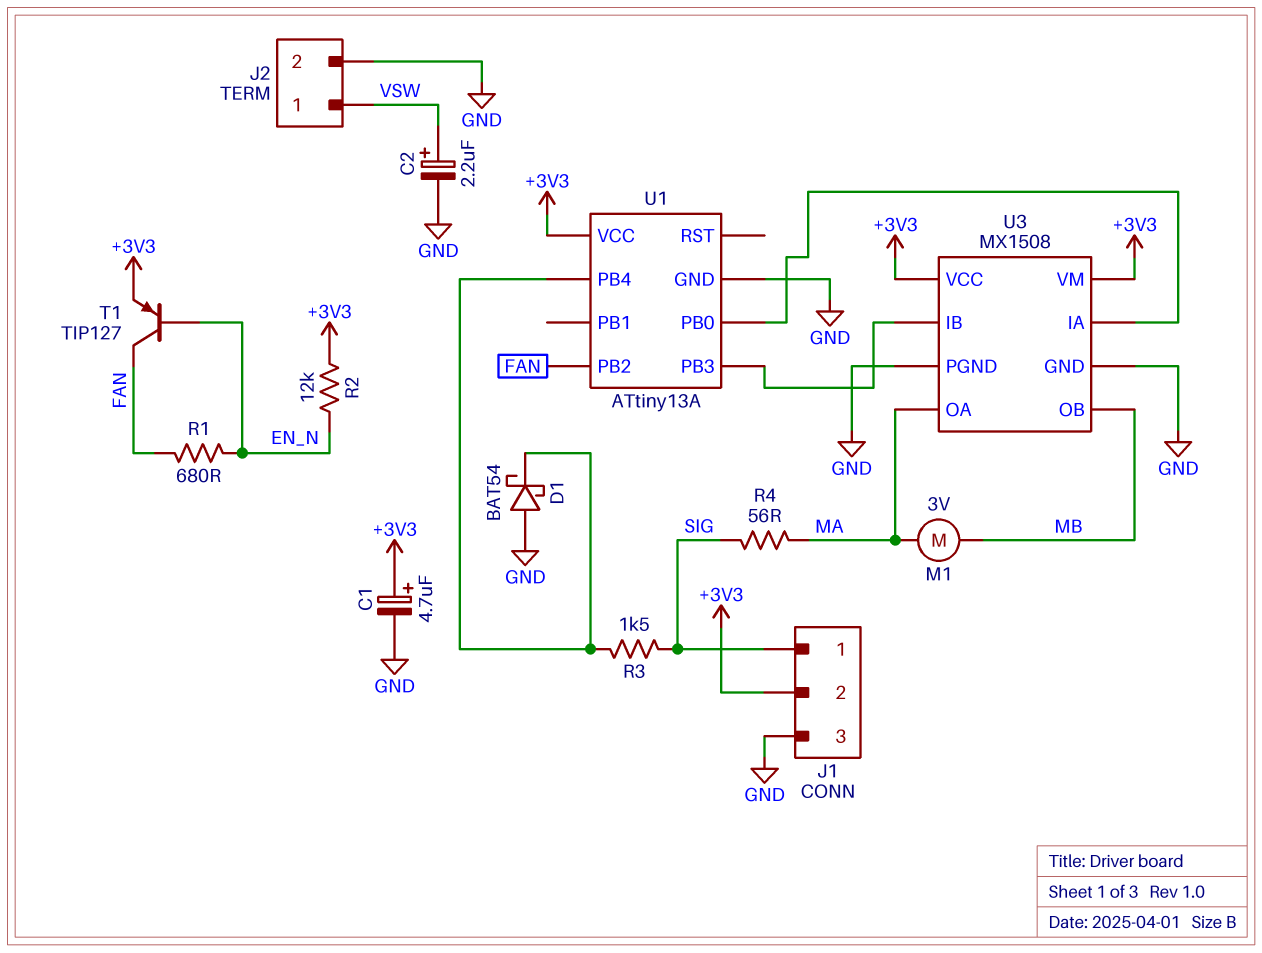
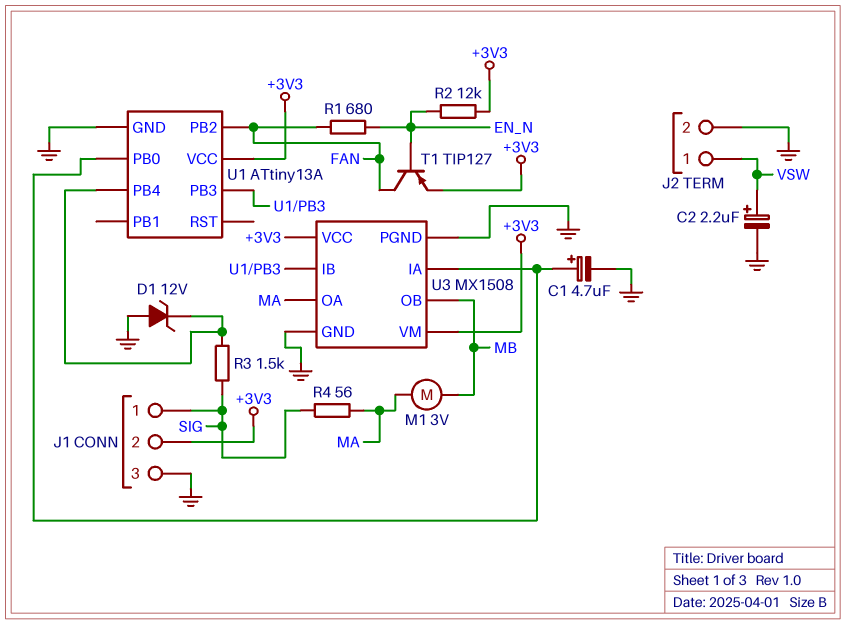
C1: 4.7uF (plus +3V3, minus GND) -> 4.7uF (plus U1/PB0, minus GND)
D1: schottky BAT54 (A GND, K U1/PB4) -> zener 12V (A GND, K U1/PB4)

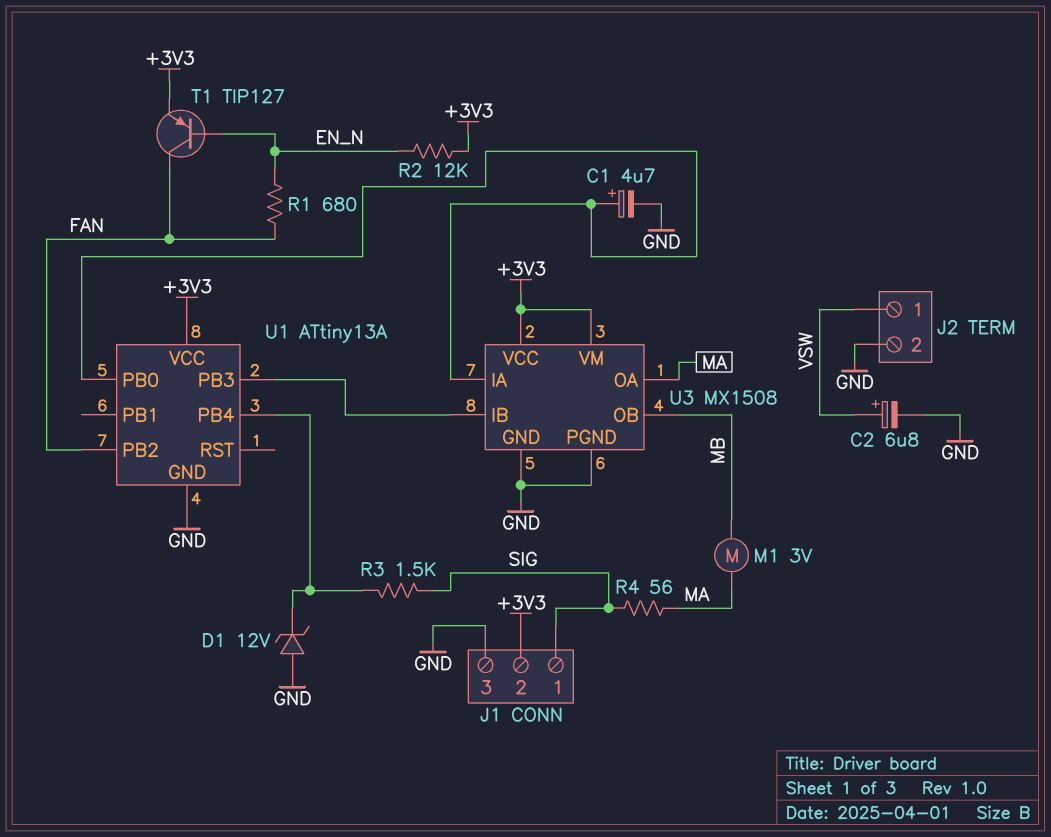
C2: 2.2uF (plus VSW, minus GND) -> 6.8uF (plus VSW, minus GND)

